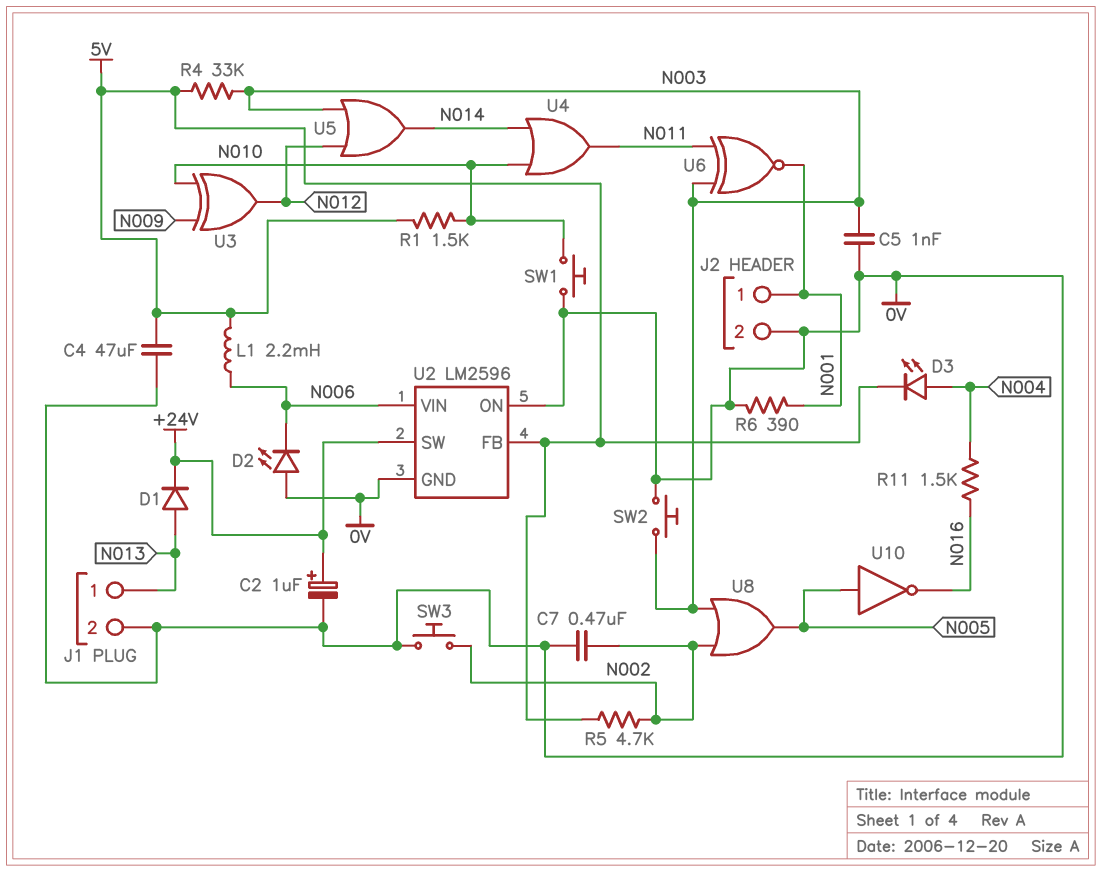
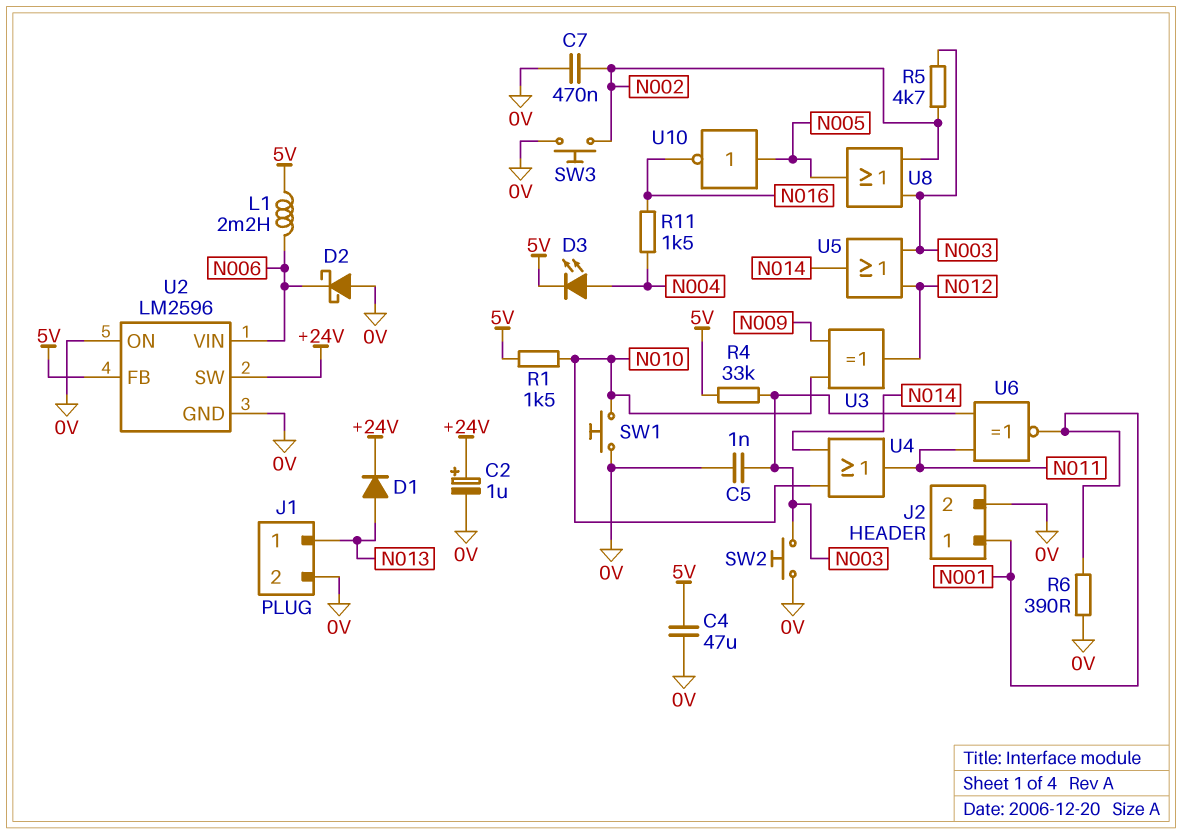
D2: LED (A 0V, K N006) -> schottky (A 0V, K N006)
R5: 4.7k (5V, N002) -> 4.7k (N002, N003)

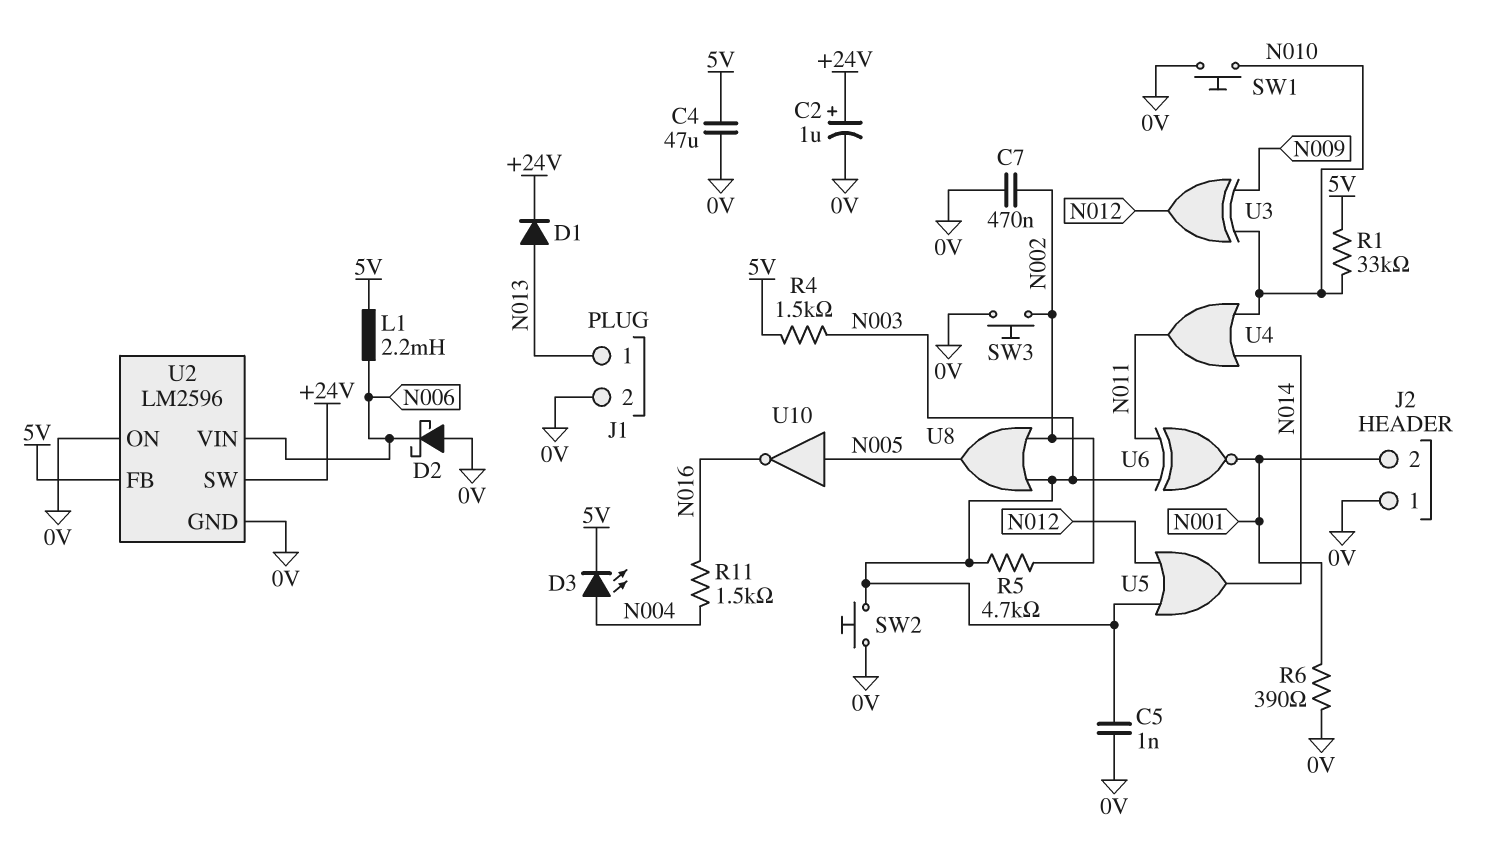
J2 pin 1: N001 -> 0V
J2 pin 2: 0V -> N001
R1: 1.5k (5V, N010) -> 33k (5V, N010)
R4: 33k (5V, N003) -> 1.5k (5V, N003)

